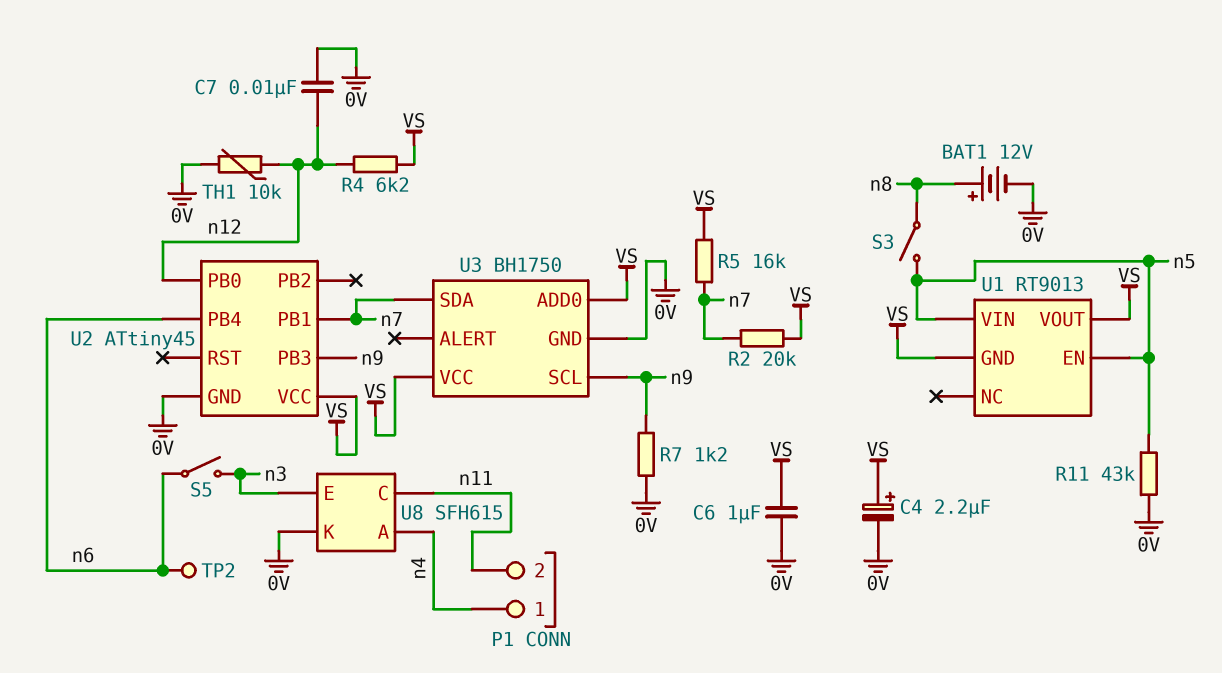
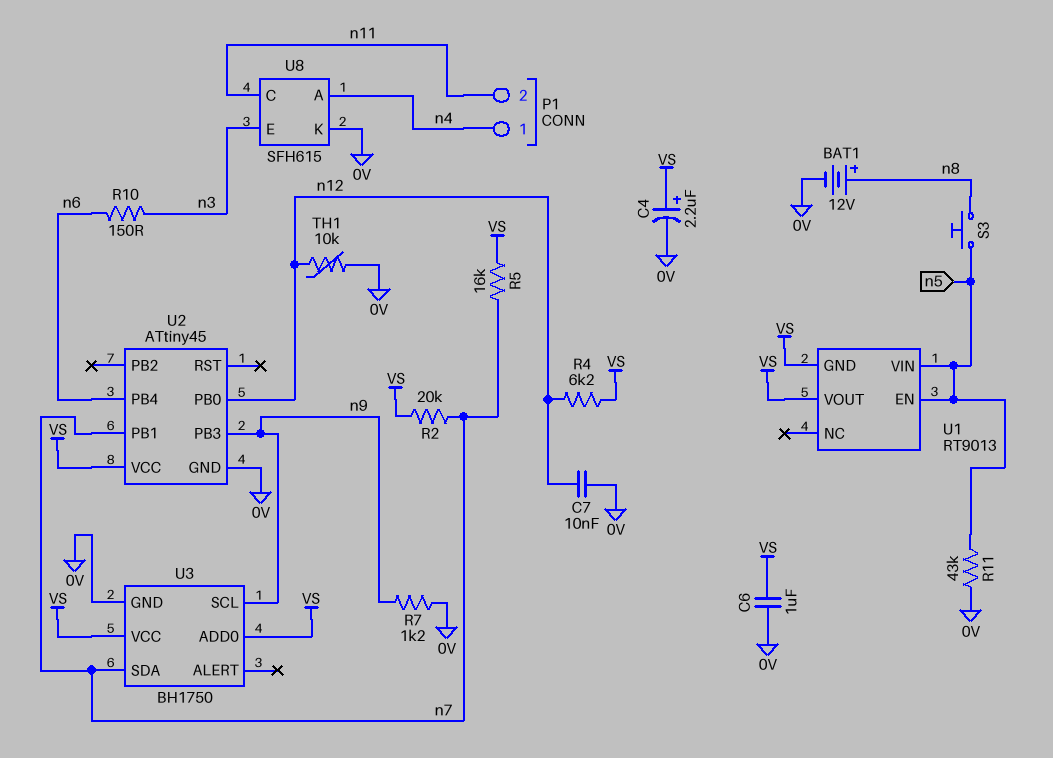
R10: none -> 150 (n3, n6)
S3: switch (n5, n8) -> button (n5, n8)
S5: switch (n3, n6) -> none
TP2: test point (n6) -> none

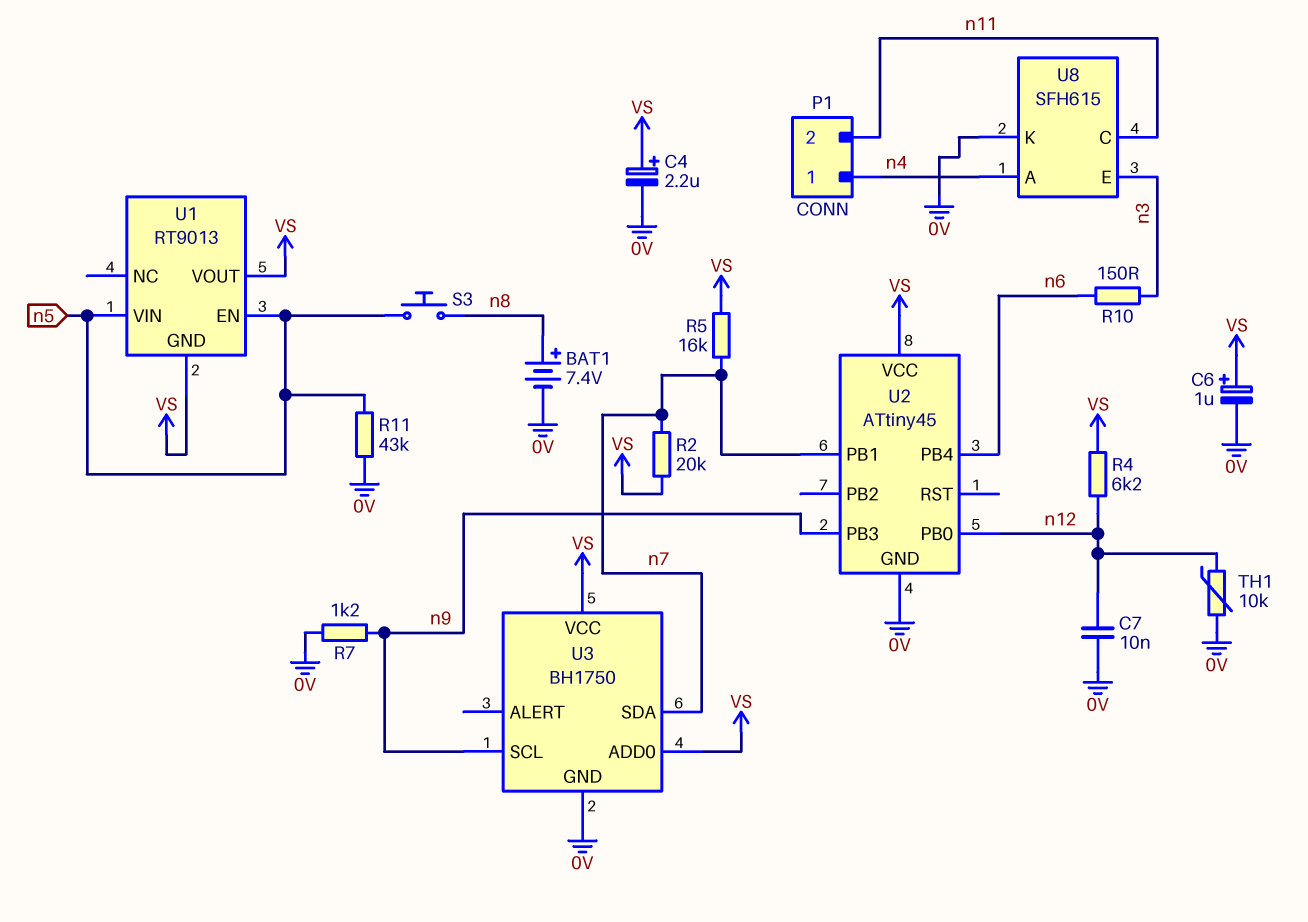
BAT1: 12V (plus n8, minus 0V) -> 7.4V (plus n8, minus 0V)
C6: 1uF (0V, VS) -> 1uF (plus VS, minus 0V)

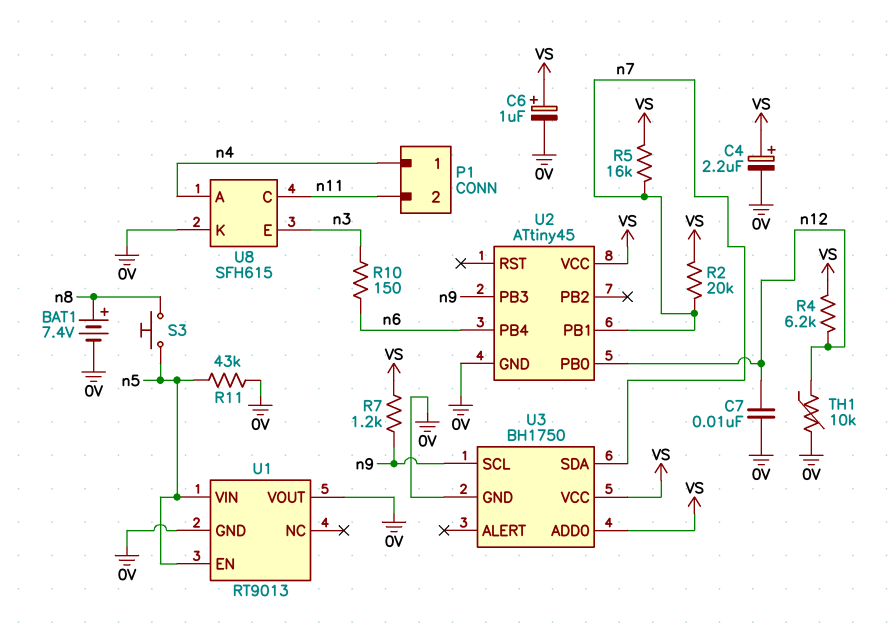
R7: 1.2k (0V, n9) -> 1.2k (VS, n9)
U1 pin GND: VS -> 0V
U1 pin VOUT: VS -> 0V

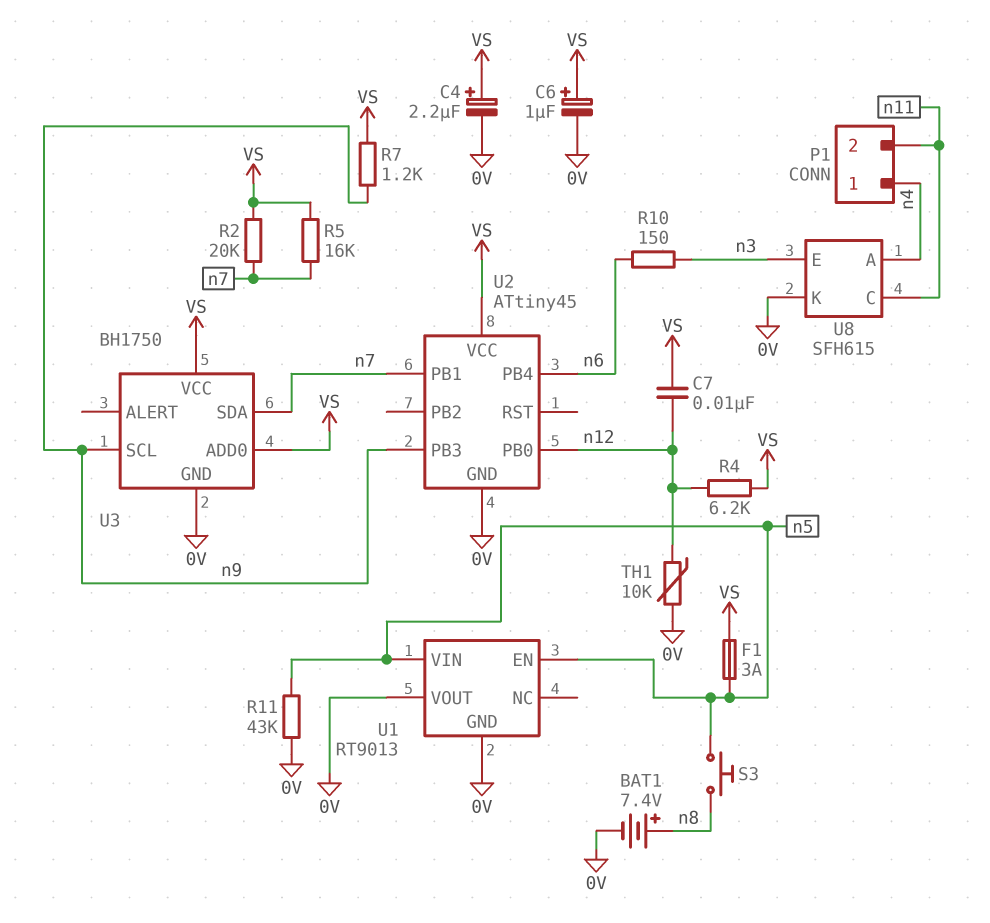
C7: 10nF (0V, n12) -> 10nF (VS, n12)
F1: none -> 3A (VS, n5)

